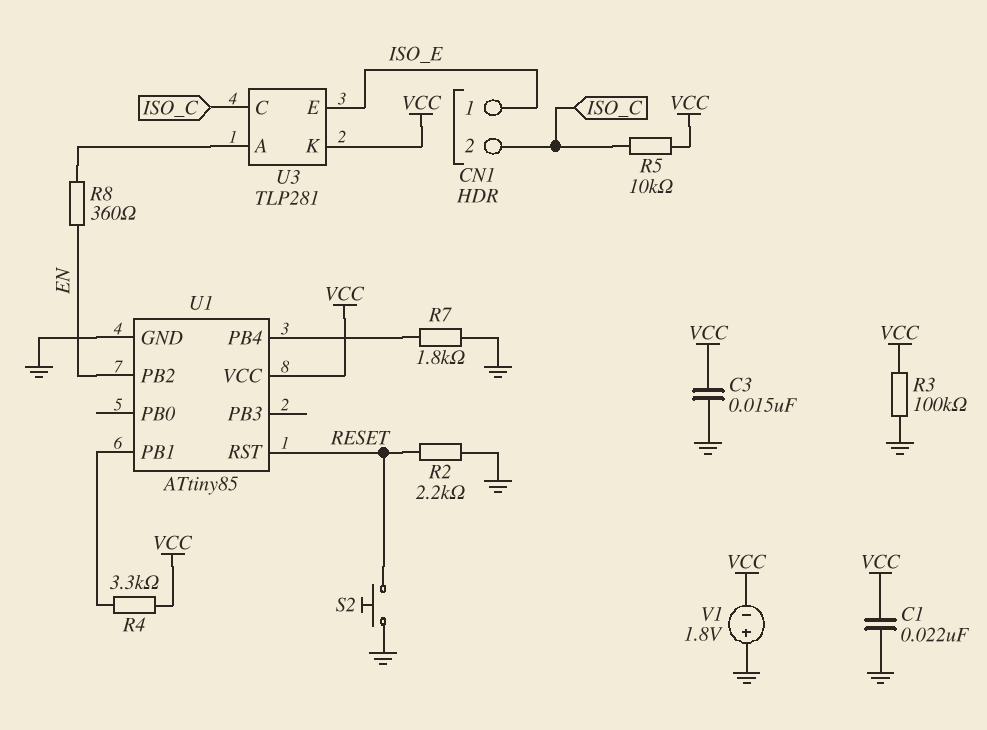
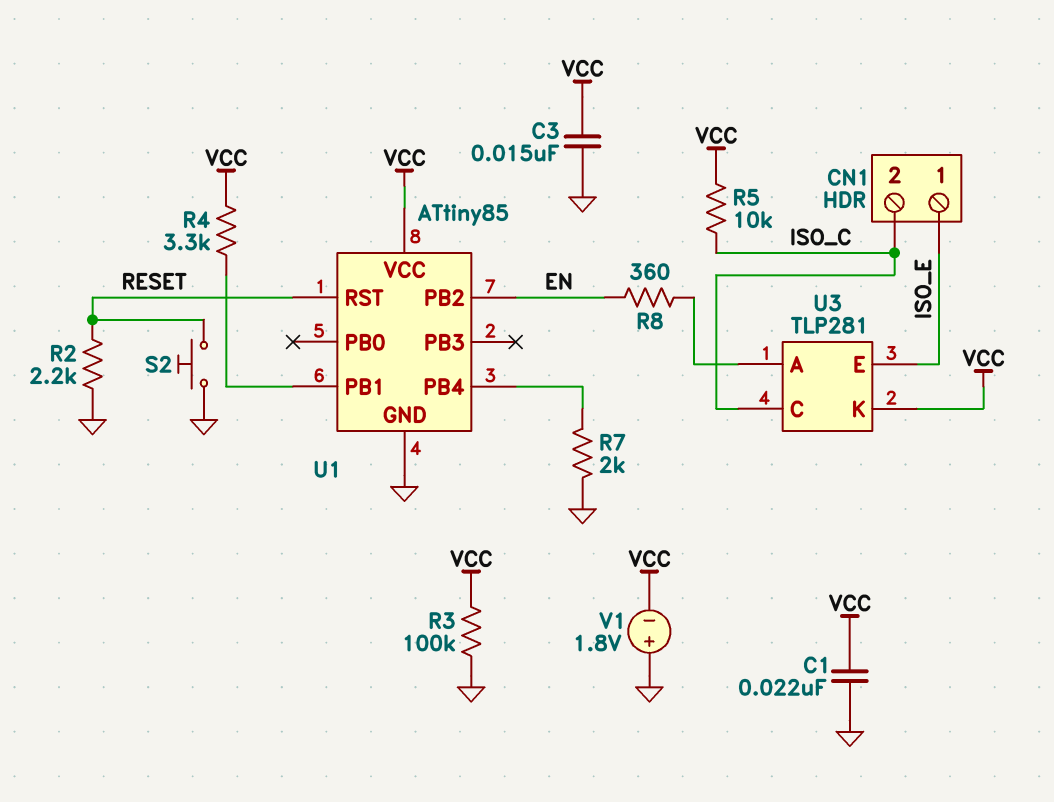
R7: 1.8k (GND, U1/PB4) -> 2k (GND, U1/PB4)

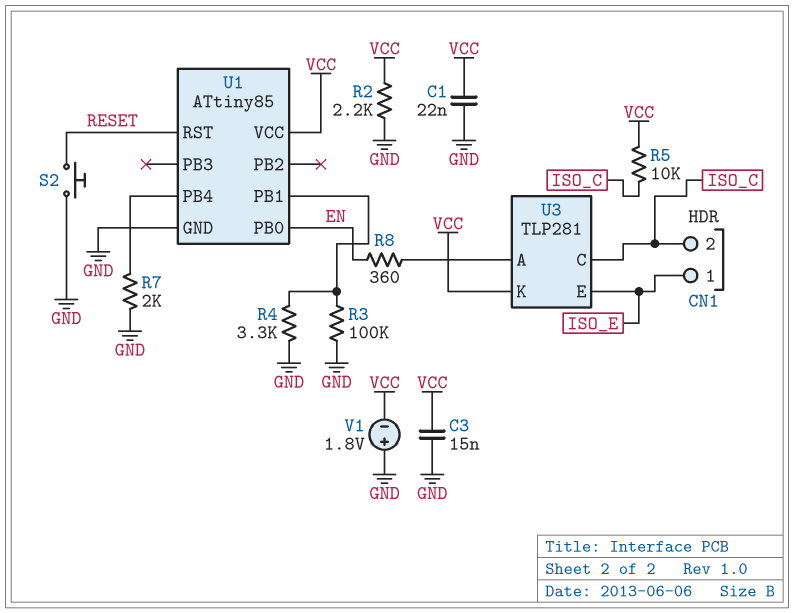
R2: 2.2k (GND, RESET) -> 2.2k (GND, VCC)
R3: 100k (GND, VCC) -> 100k (GND, U1/PB1)
R4: 3.3k (U1/PB1, VCC) -> 3.3k (GND, U1/PB1)
U1 pin PB0: none -> EN
U1 pin PB2: EN -> none

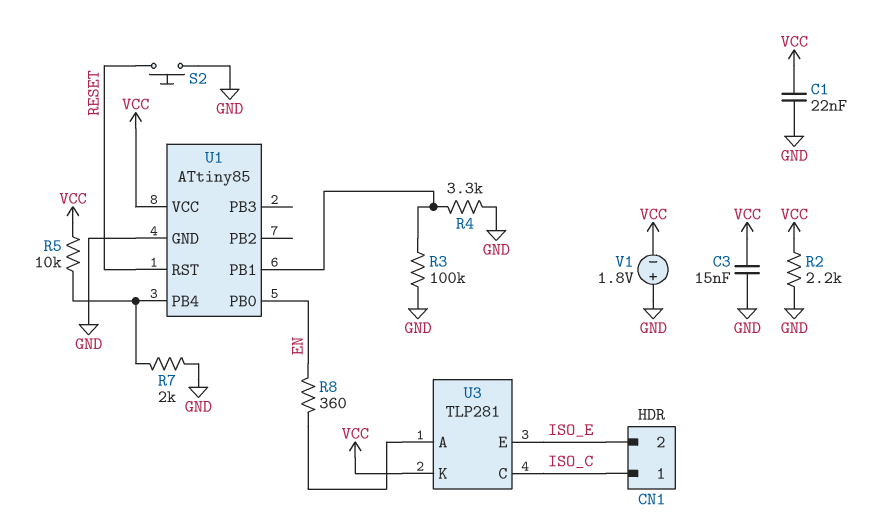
CN1 pin 1: ISO_E -> ISO_C
CN1 pin 2: ISO_C -> ISO_E
R5: 10k (ISO_C, VCC) -> 10k (U1/PB4, VCC)

